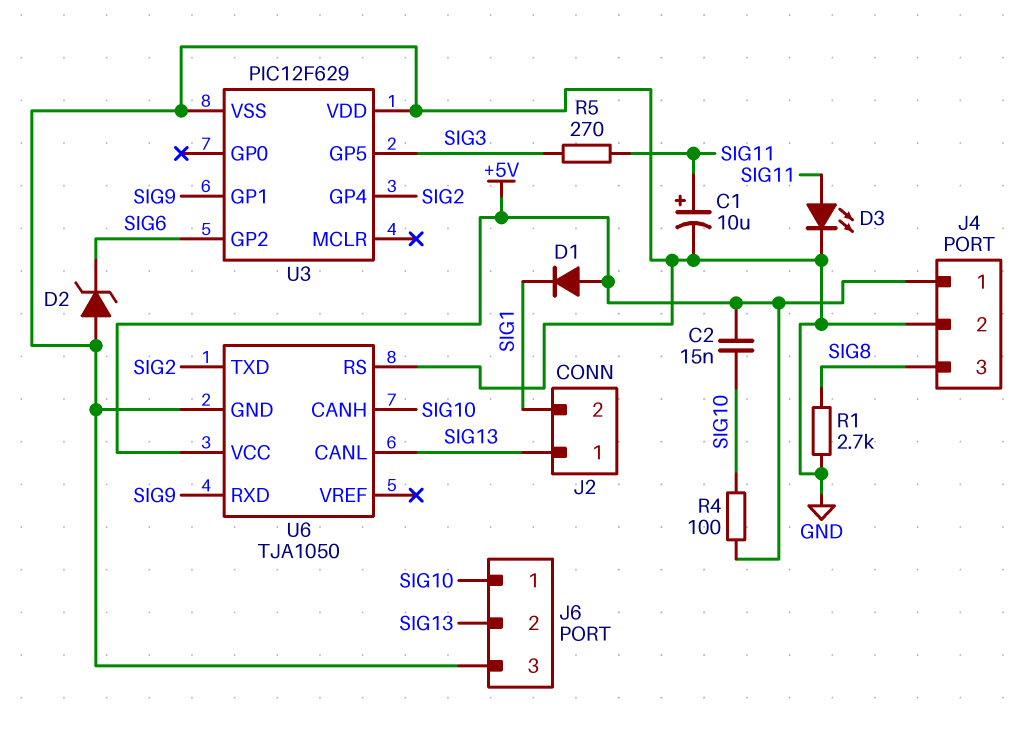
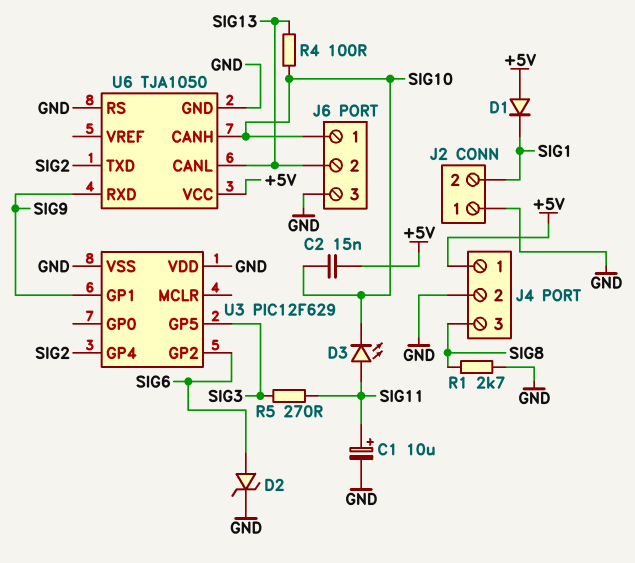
D2: zener (A GND, K SIG6) -> zener (A SIG6, K GND)
D3: LED (A SIG11, K GND) -> LED (A SIG11, K SIG10)
J2 pin 1: SIG13 -> GND
R4: 100 (+5V, SIG10) -> 100 (SIG10, SIG13)

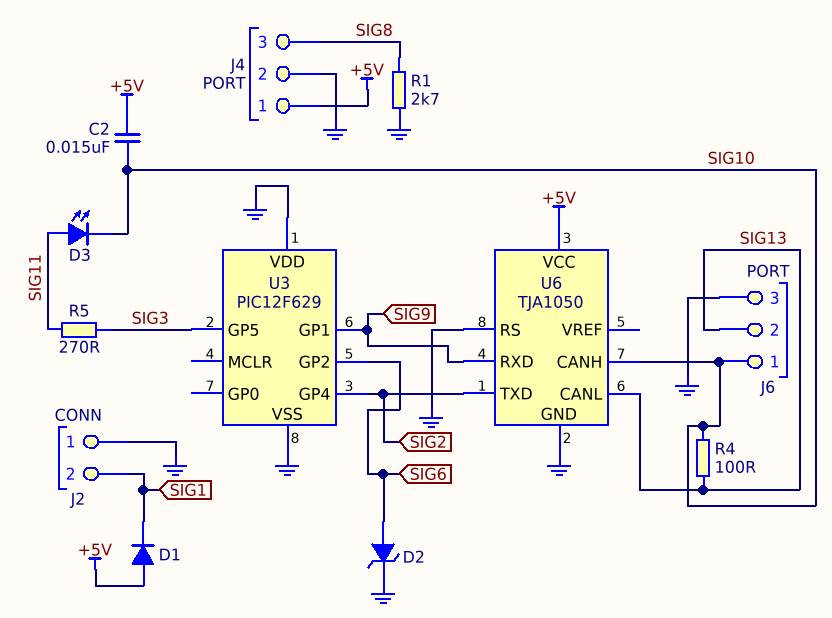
C1: 10uF (plus SIG11, minus GND) -> none

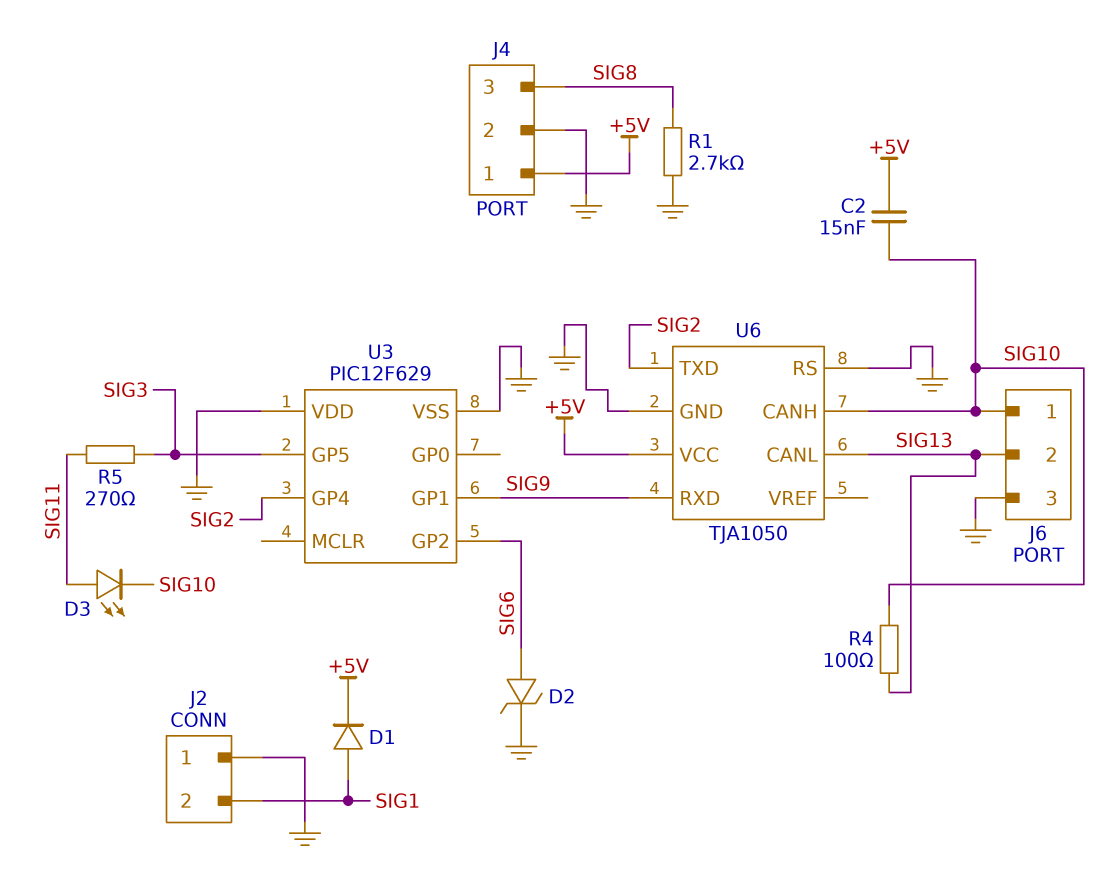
D1: diode (A +5V, K SIG1) -> diode (A SIG1, K +5V)

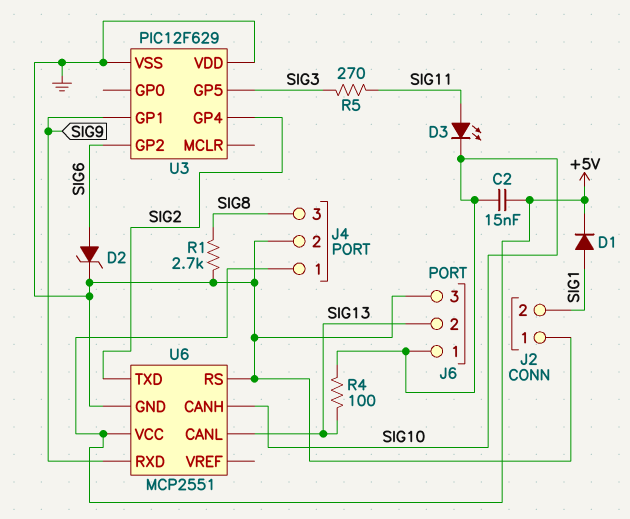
U6: TJA1050 -> MCP2551

